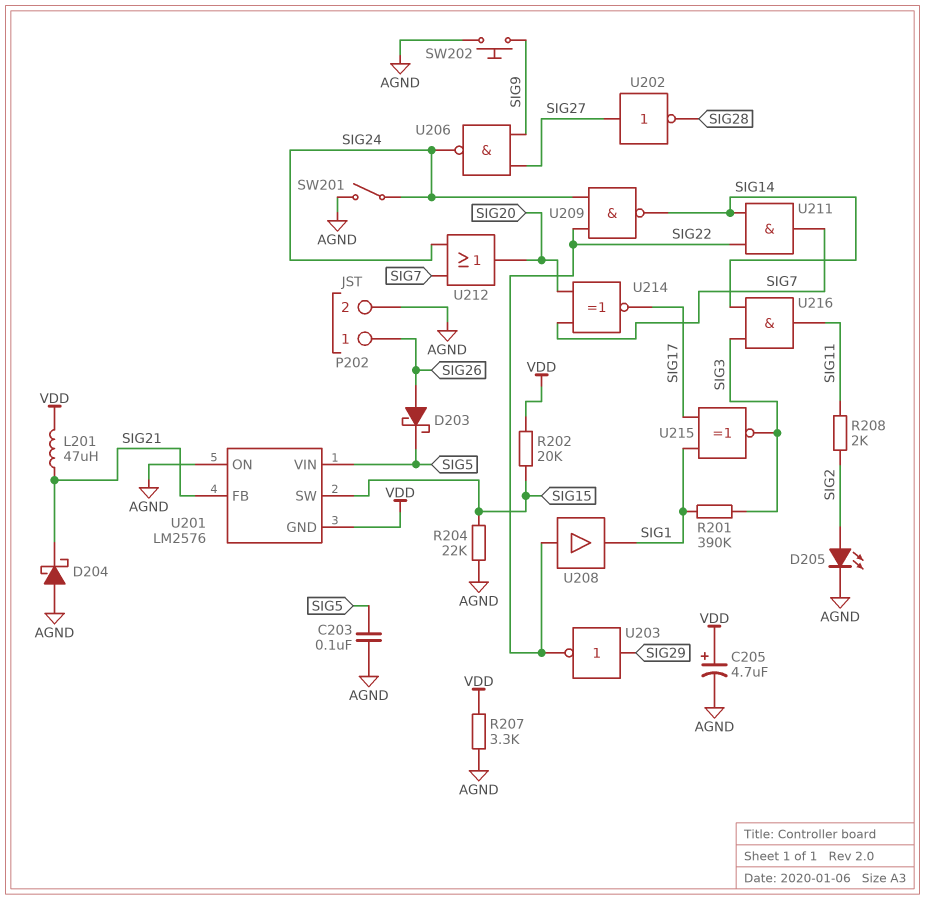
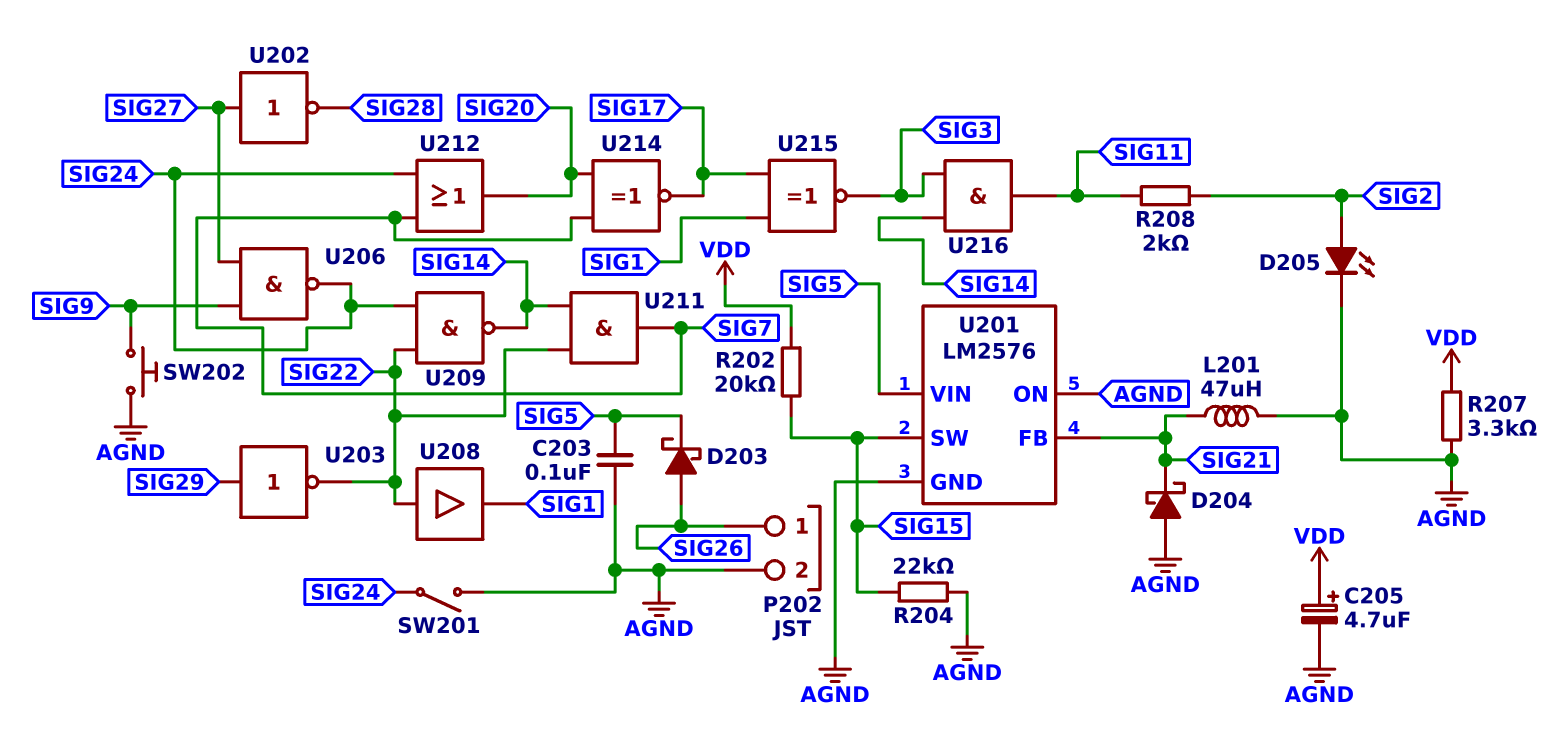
L201: 47uH (SIG21, VDD) -> 47uH (AGND, SIG21)
R201: 390k (SIG1, SIG3) -> none
U201 pin GND: VDD -> AGND

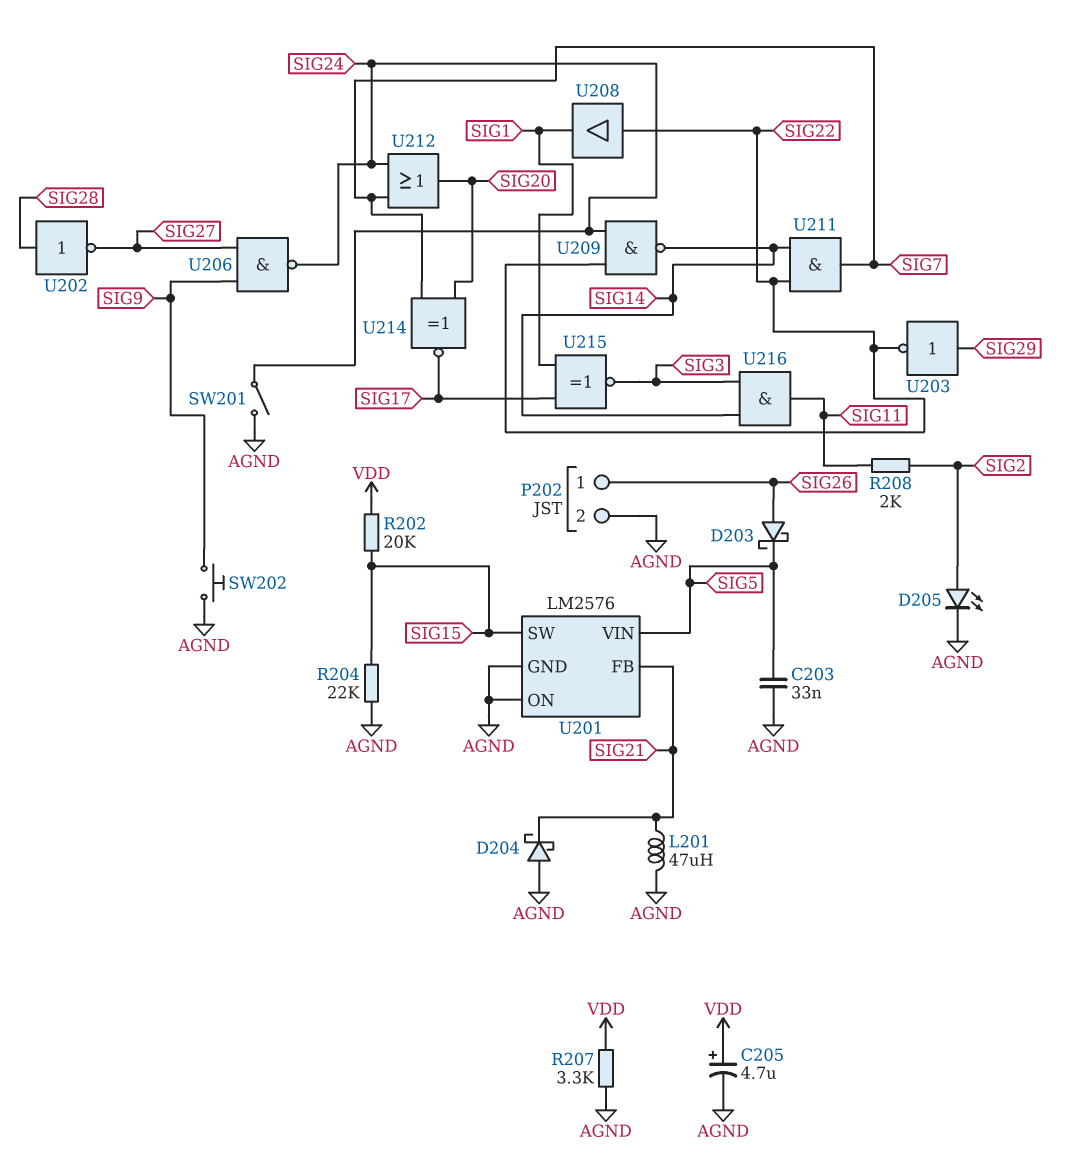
C203: 100nF (AGND, SIG5) -> 33nF (AGND, SIG5)
U202: NOT (in SIG27, out SIG28) -> NOT (in SIG28, out SIG27)

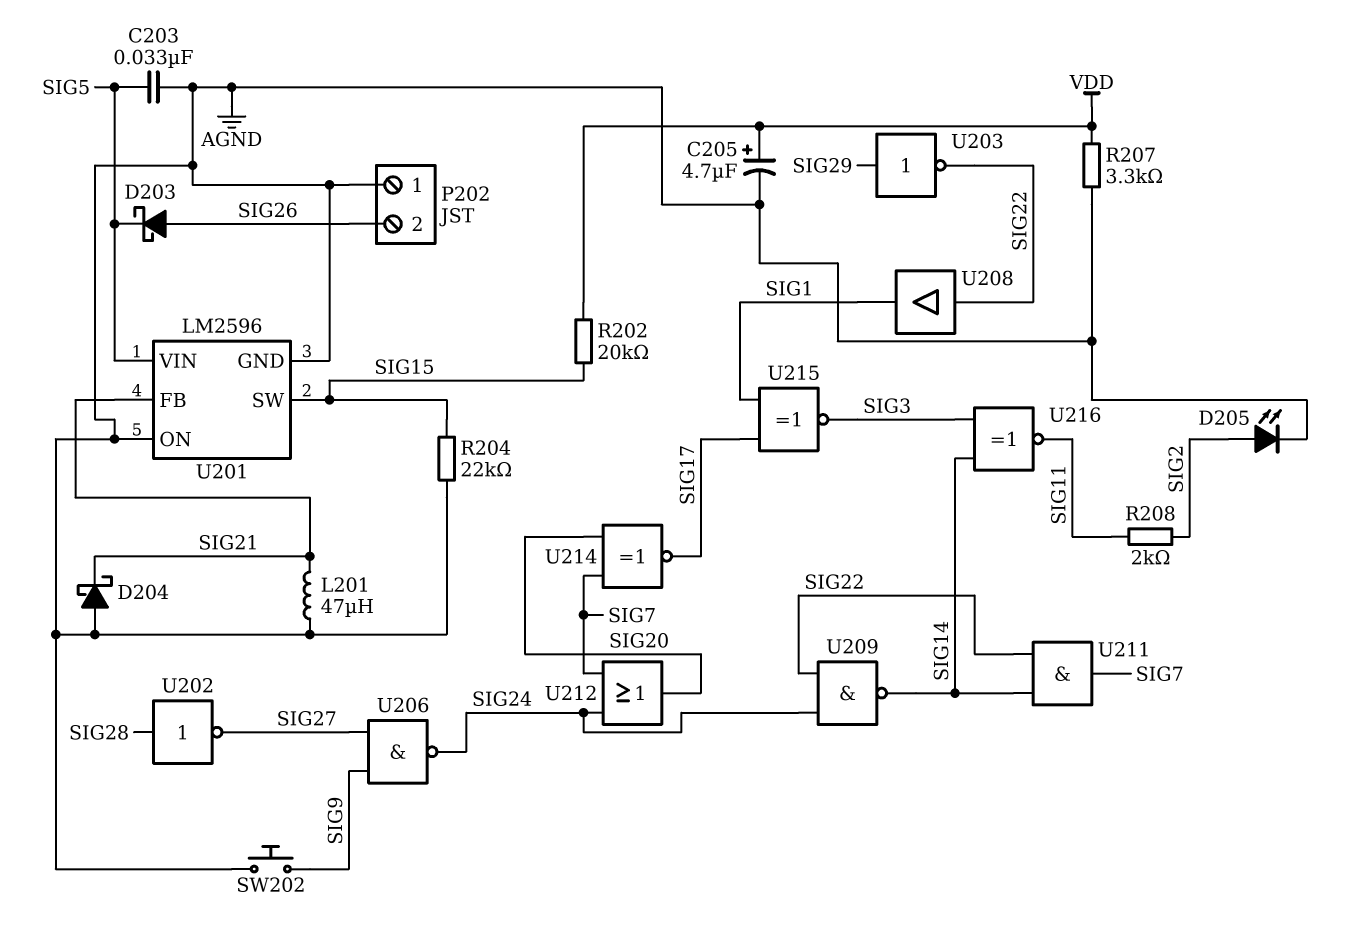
P202 pin 1: SIG26 -> AGND
P202 pin 2: AGND -> SIG26
SW201: switch (AGND, SIG24) -> none
U201: LM2576 -> LM2596
U216: AND (in SIG3, in SIG14, out SIG11) -> XNOR (in SIG3, in SIG14, out SIG11)

